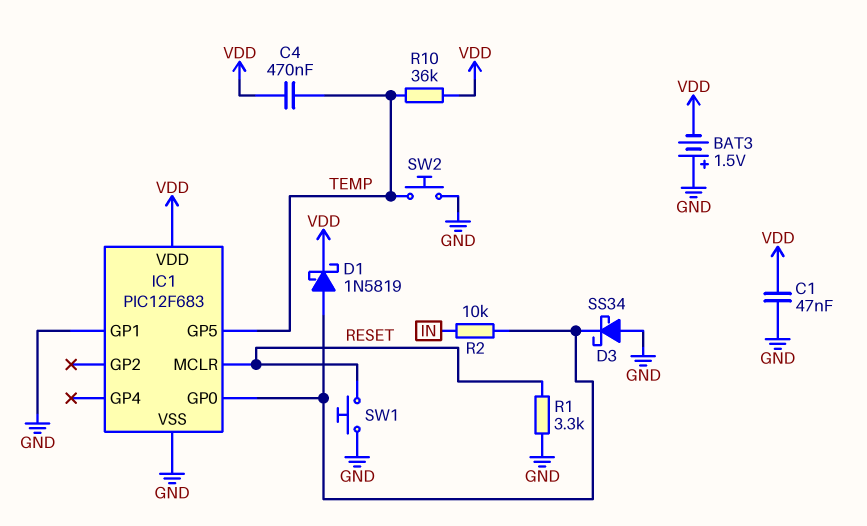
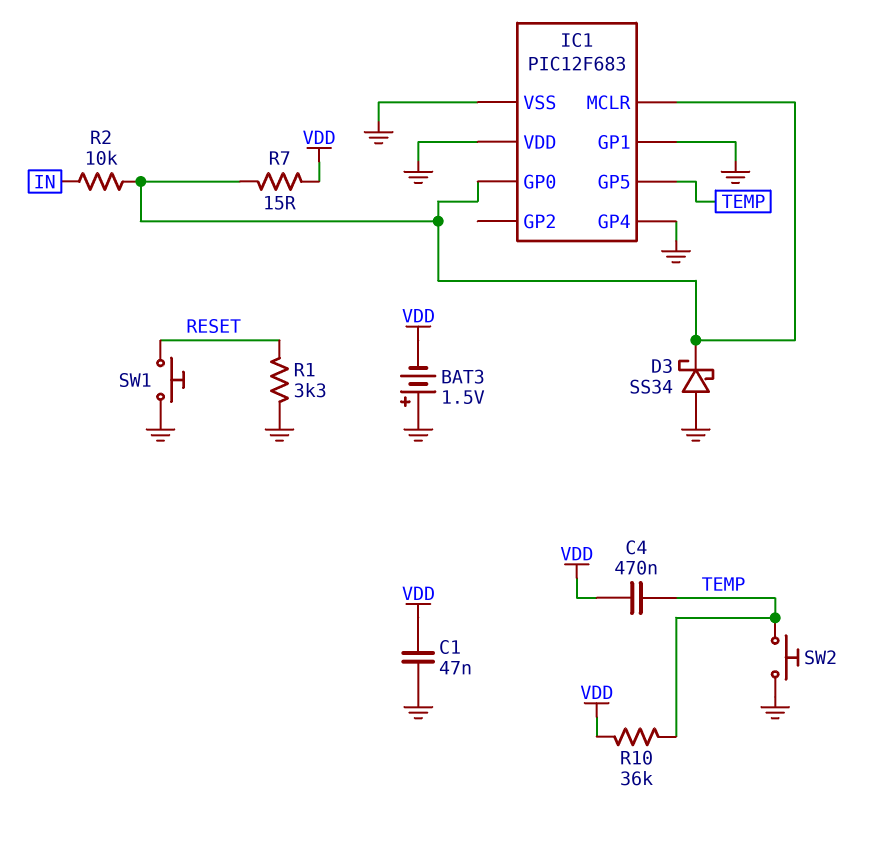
D1: schottky 1N5819 (A IC1/GP0, K VDD) -> none
IC1 pin GP4: none -> GND
IC1 pin MCLR: RESET -> IC1/GP0
IC1 pin VDD: VDD -> GND
R7: none -> 15 (IC1/GP0, VDD)

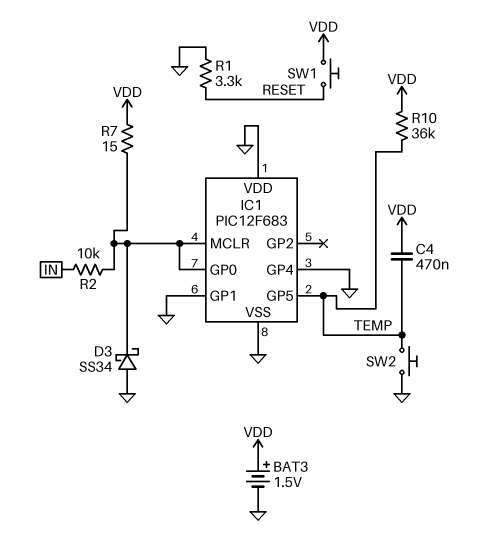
BAT3: 1.5V (plus GND, minus VDD) -> 1.5V (plus VDD, minus GND)
C1: 47nF (GND, VDD) -> none
SW1: button (GND, RESET) -> button (RESET, VDD)

